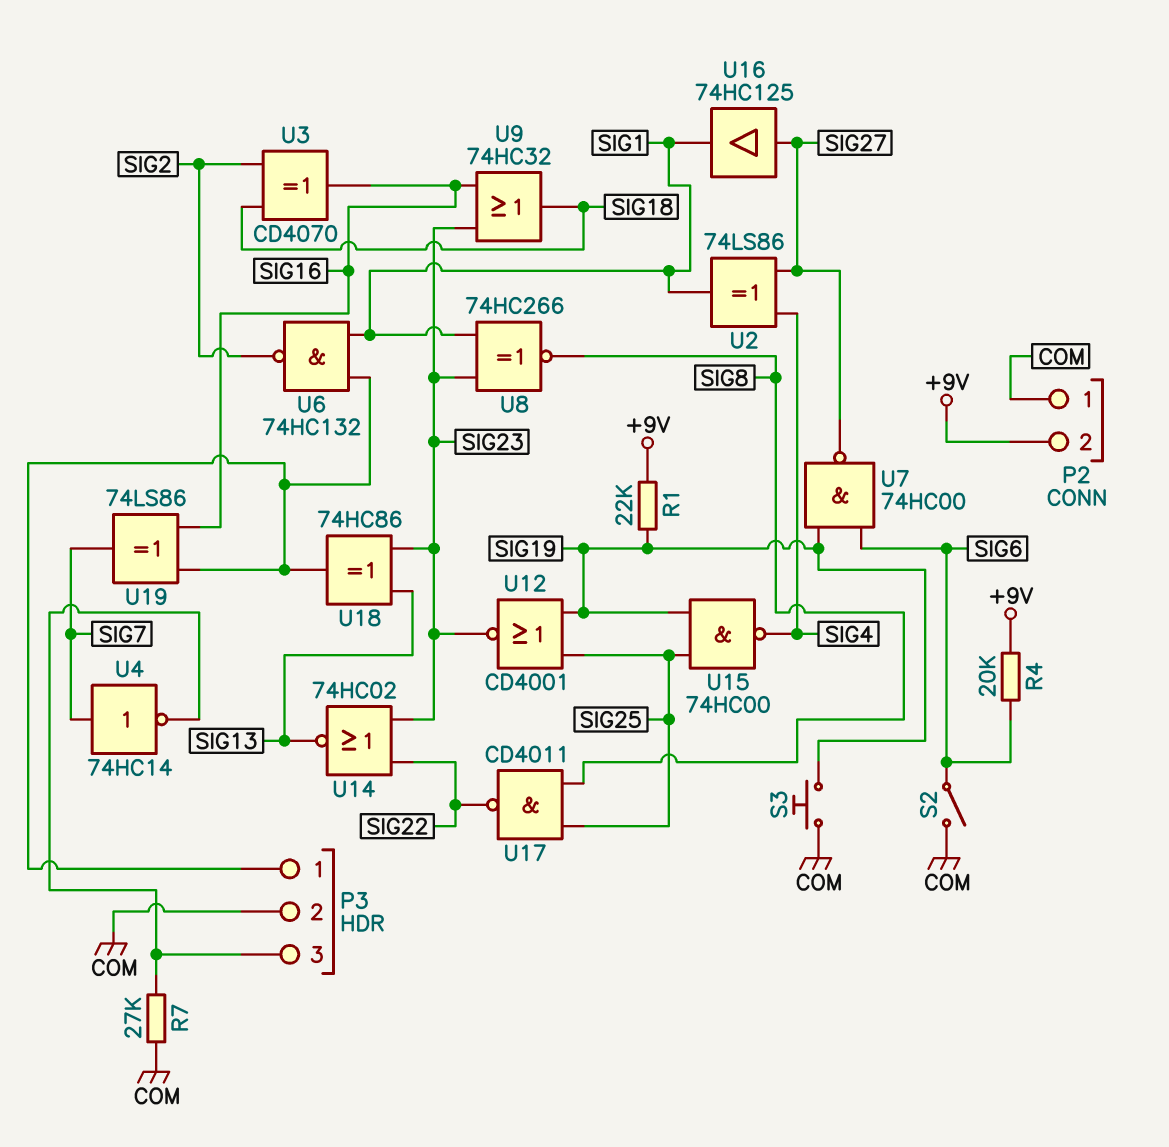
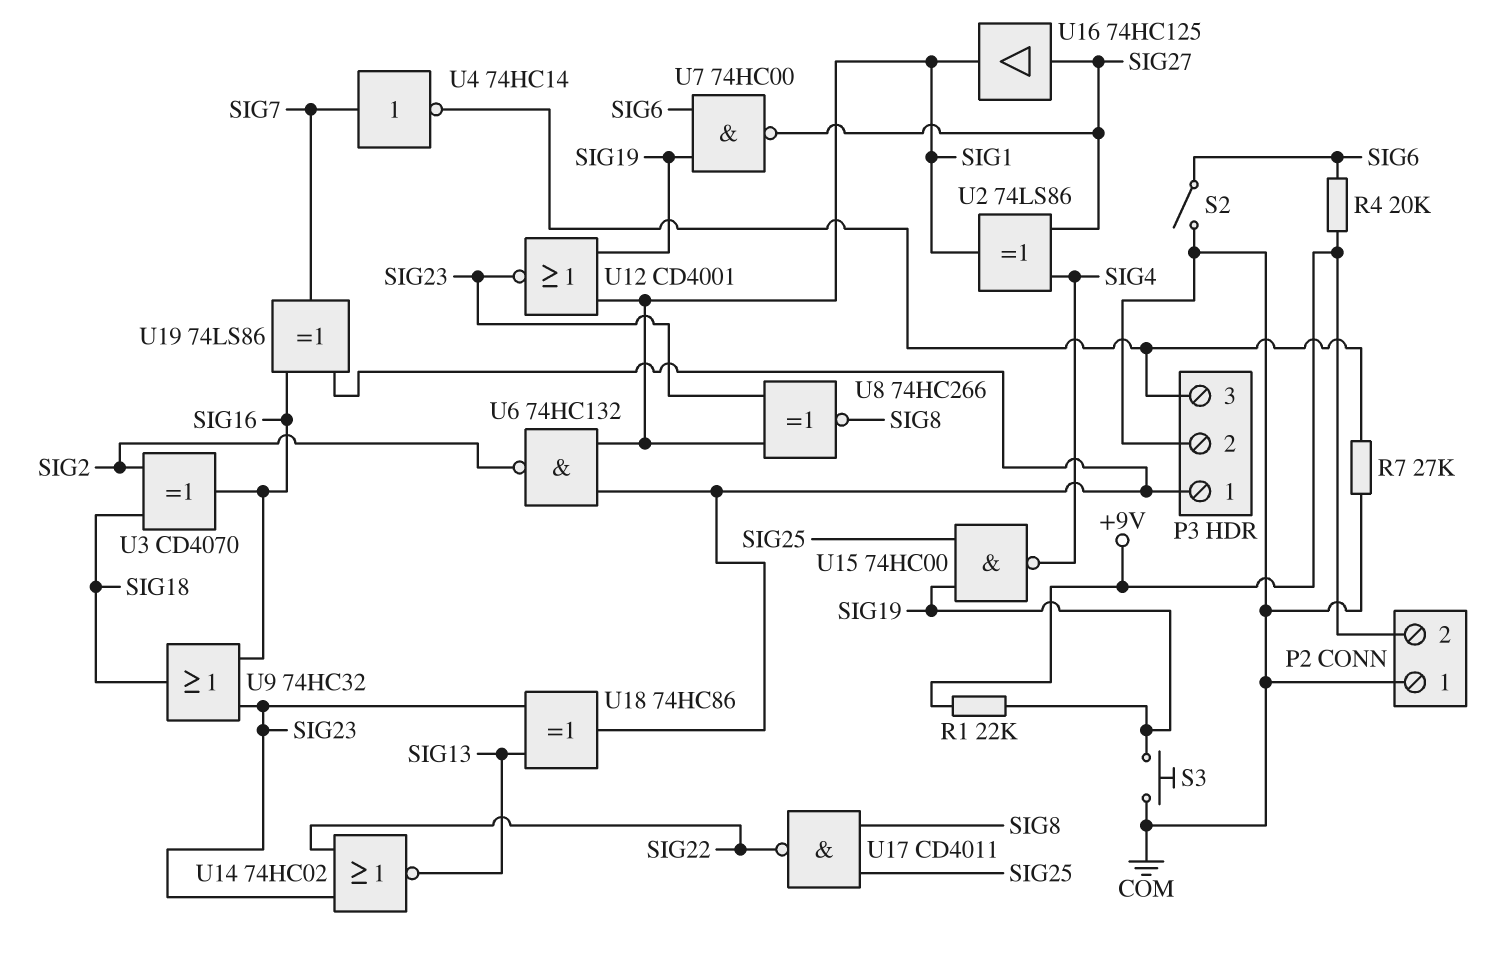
U12: NOR CD4001 (in SIG19, in SIG25, out SIG23) -> NOR CD4001 (in SIG1, in SIG19, out SIG23)

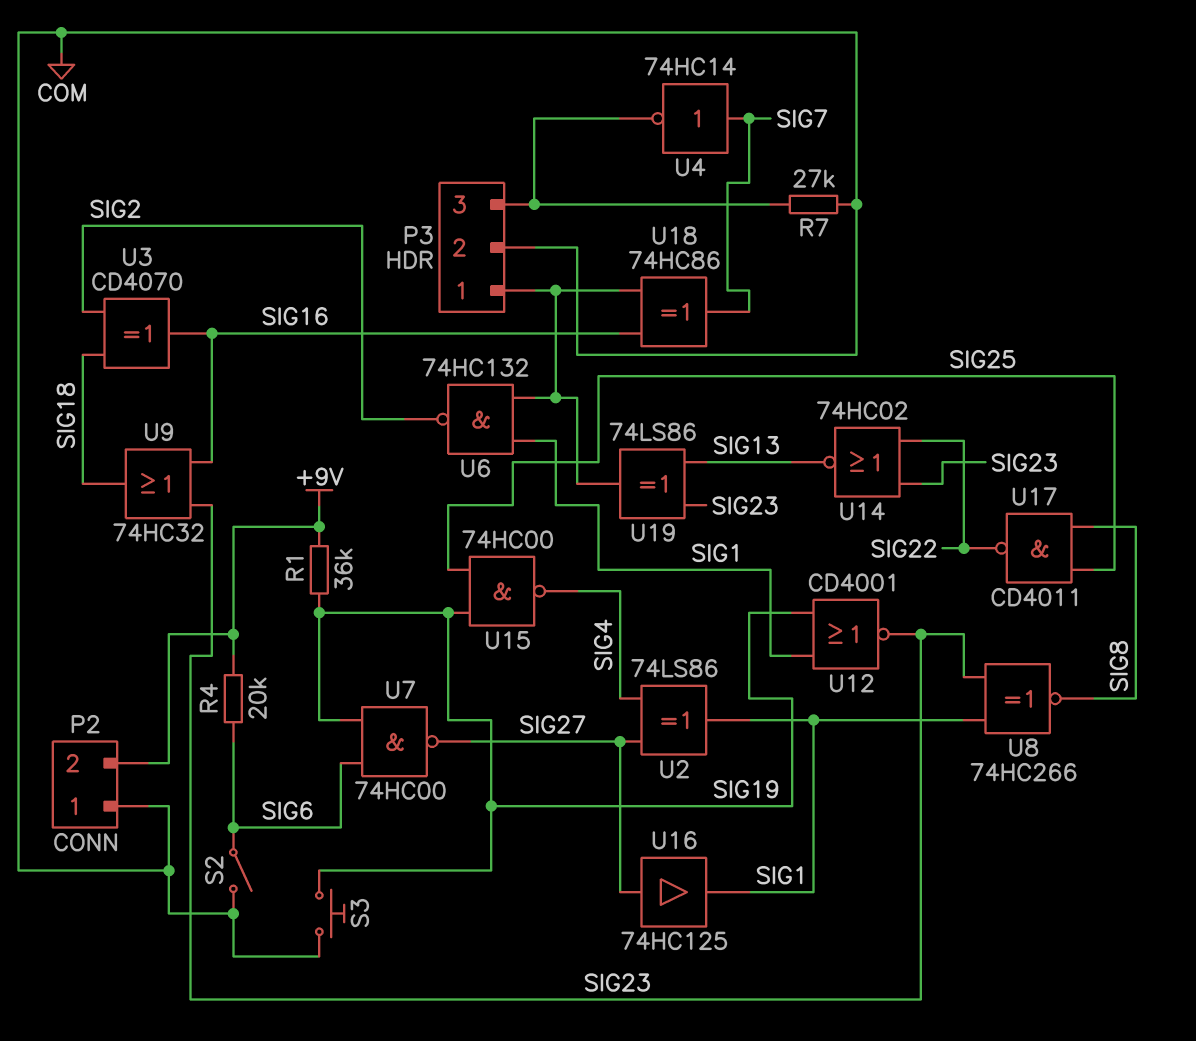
R1: 22k (+9V, SIG19) -> 36k (+9V, SIG19)
U18: XOR 74HC86 (in SIG13, in SIG23, out P3/1) -> XOR 74HC86 (in P3/1, in SIG16, out SIG7)
U19: XOR 74LS86 (in P3/1, in SIG16, out SIG7) -> XOR 74LS86 (in SIG13, in SIG23, out P3/1)

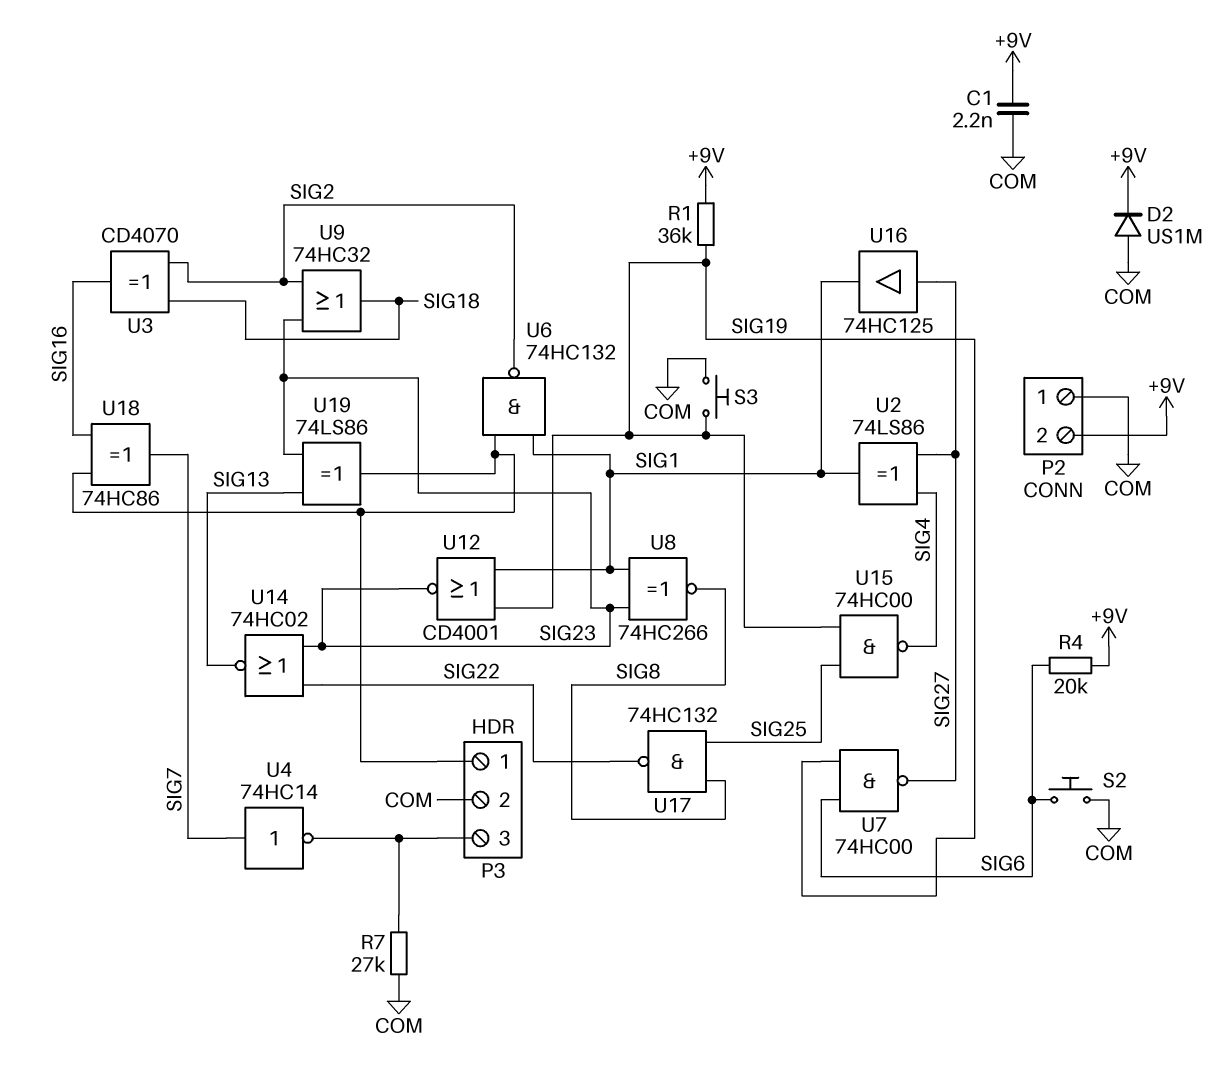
C1: none -> 2.2nF (+9V, COM)
D2: none -> diode US1M (A COM, K +9V)
S2: switch (COM, SIG6) -> button (COM, SIG6)
U9: OR 74HC32 (in SIG16, in SIG23, out SIG18) -> OR 74HC32 (in SIG2, in SIG23, out SIG18)
U17: NAND CD4011 (in SIG8, in SIG25, out SIG22) -> NAND 74HC132 (in SIG8, in SIG25, out SIG22)

